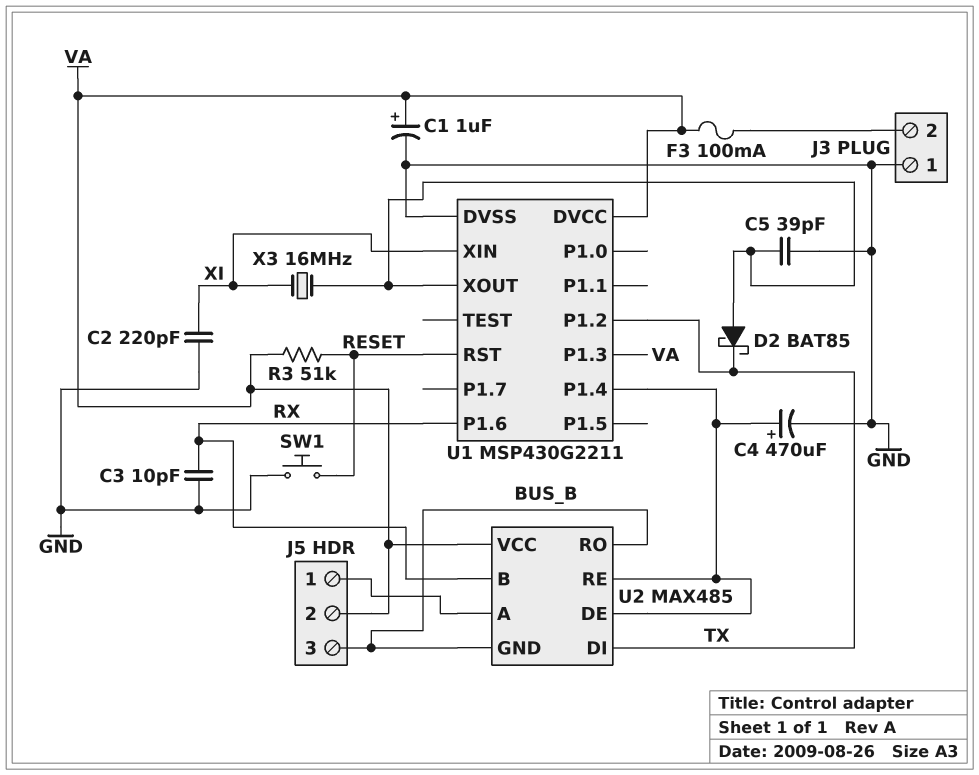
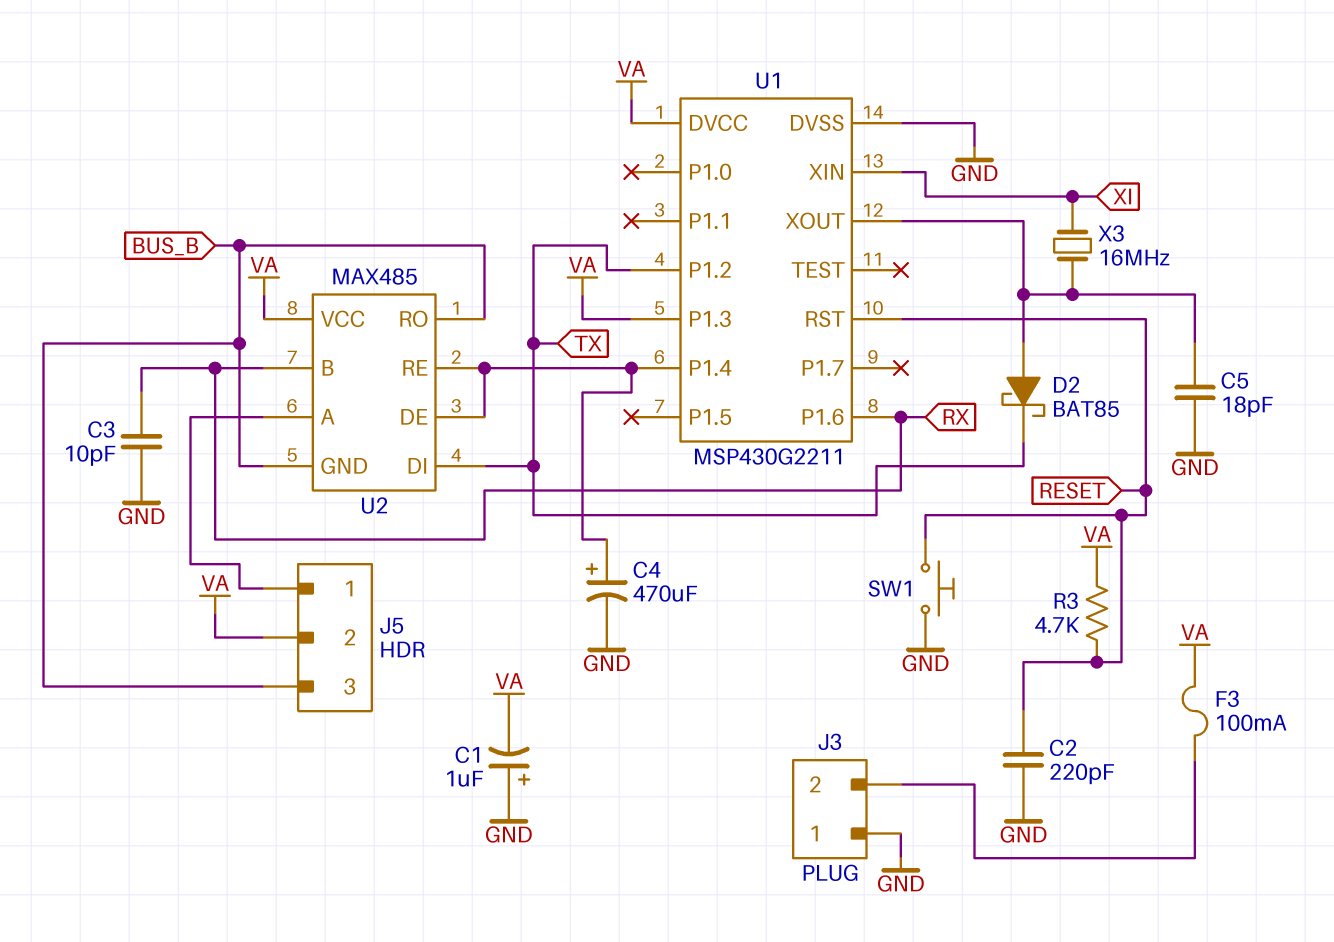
C1: 1uF (plus VA, minus GND) -> 1uF (plus GND, minus VA)
C2: 220pF (GND, XI) -> 220pF (GND, RESET)
C5: 39pF (GND, U1/XOUT) -> 18pF (GND, U1/XOUT)
R3: 51k (RESET, VA) -> 4.7k (RESET, VA)

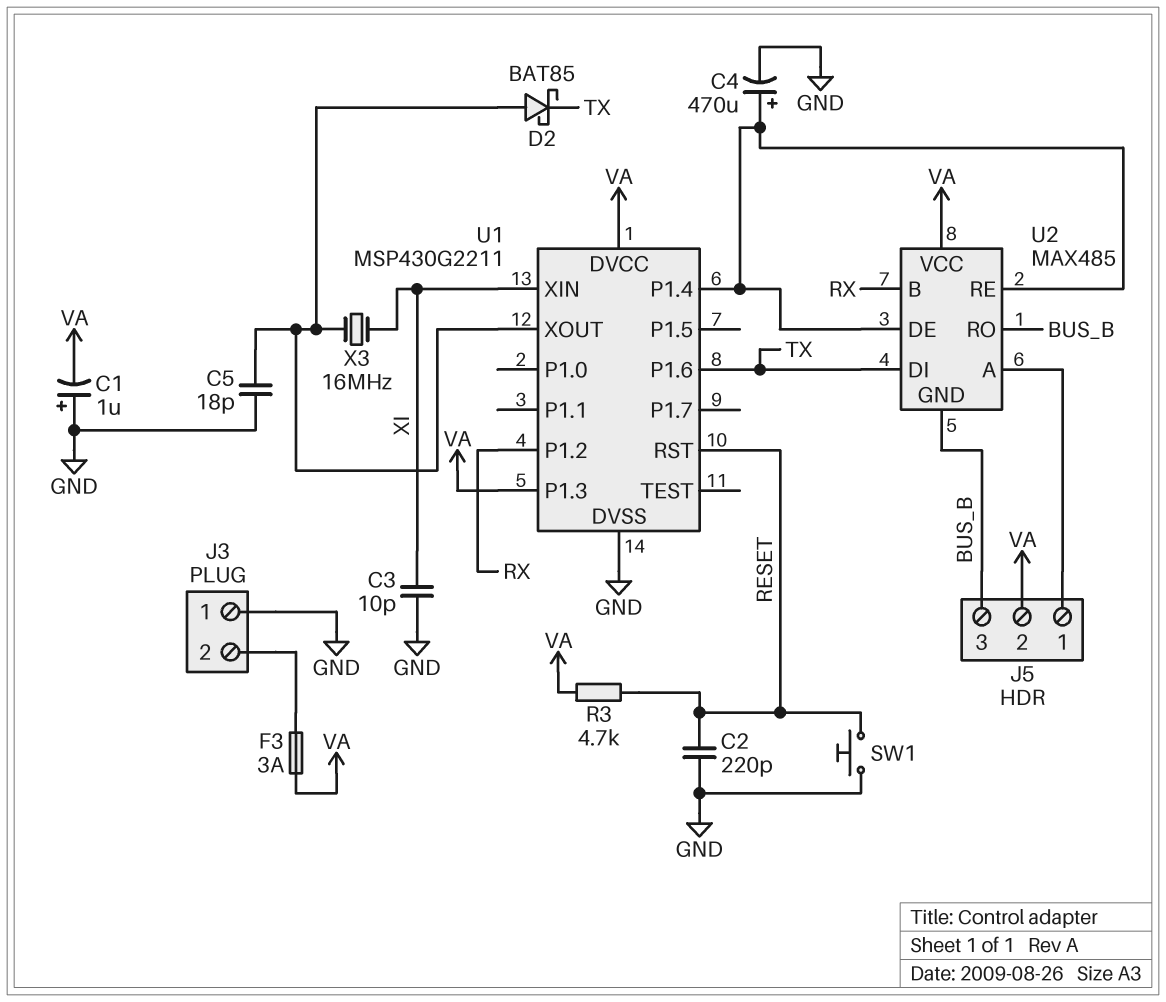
C3: 10pF (GND, RX) -> 10pF (GND, XI)
F3: 100mA (J3/2, VA) -> 3A (J3/2, VA)
U1 pin P1.2: TX -> RX
U1 pin P1.6: RX -> TX

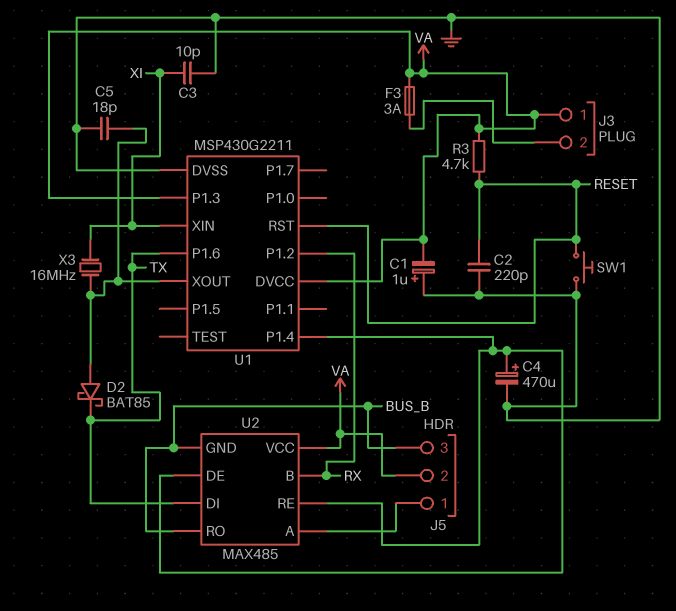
J3 pin 1: GND -> VA

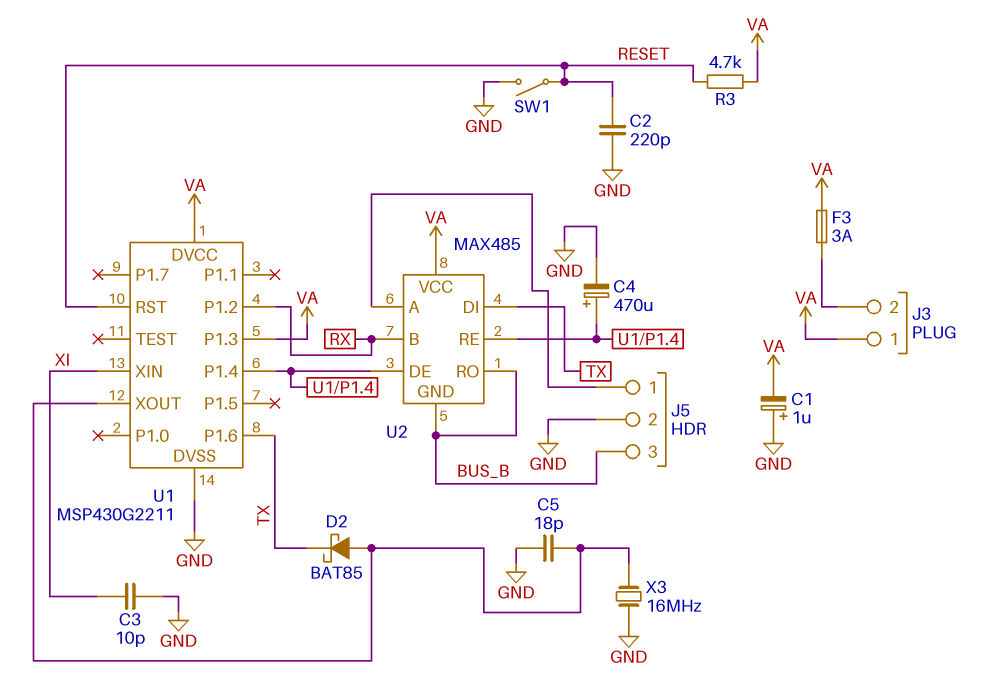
J5 pin 2: VA -> GND
SW1: button (GND, RESET) -> switch (GND, RESET)
X3: 16MHz (U1/XOUT, XI) -> 16MHz (GND, U1/XOUT)

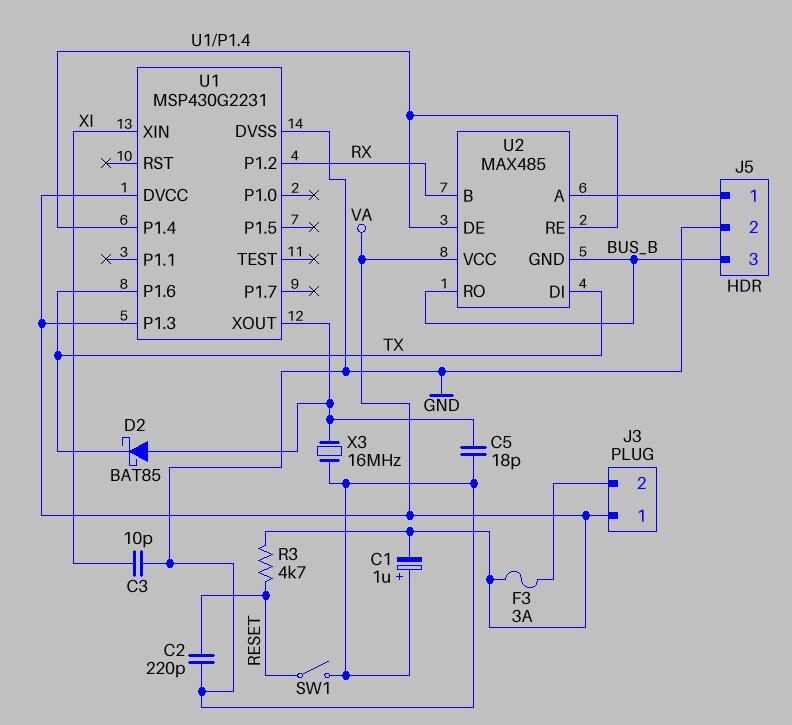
C4: 470uF (plus U1/P1.4, minus GND) -> none
U1: MSP430G2211 -> MSP430G2231
U1 pin RST: RESET -> none

